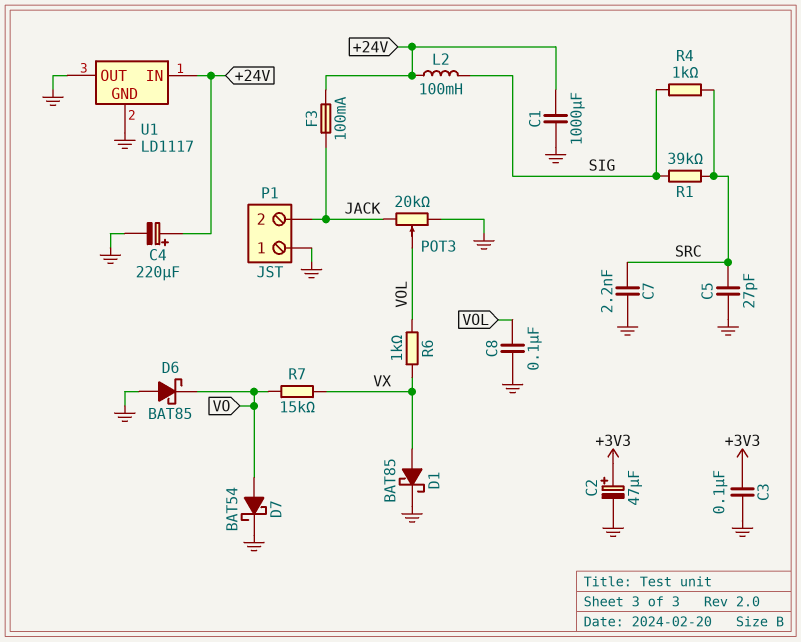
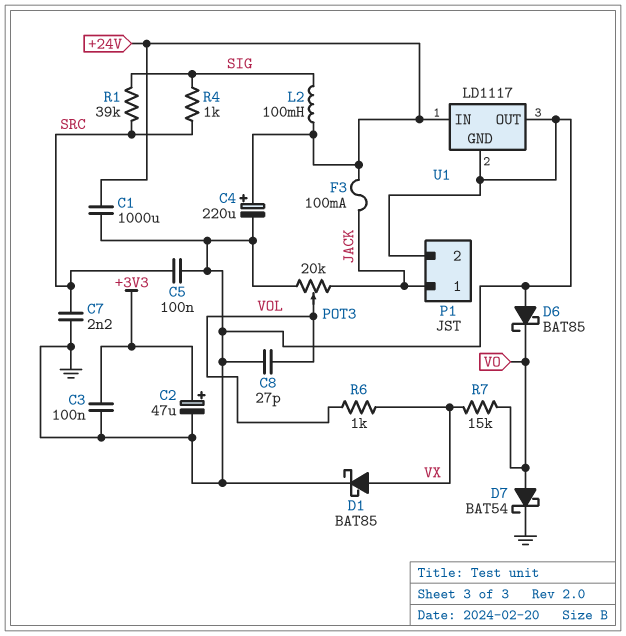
C5: 27pF (GND, SRC) -> 100nF (GND, SRC)
C8: 100nF (GND, VOL) -> 27pF (GND, VOL)
P1 pin 1: GND -> JACK
P1 pin 2: JACK -> GND

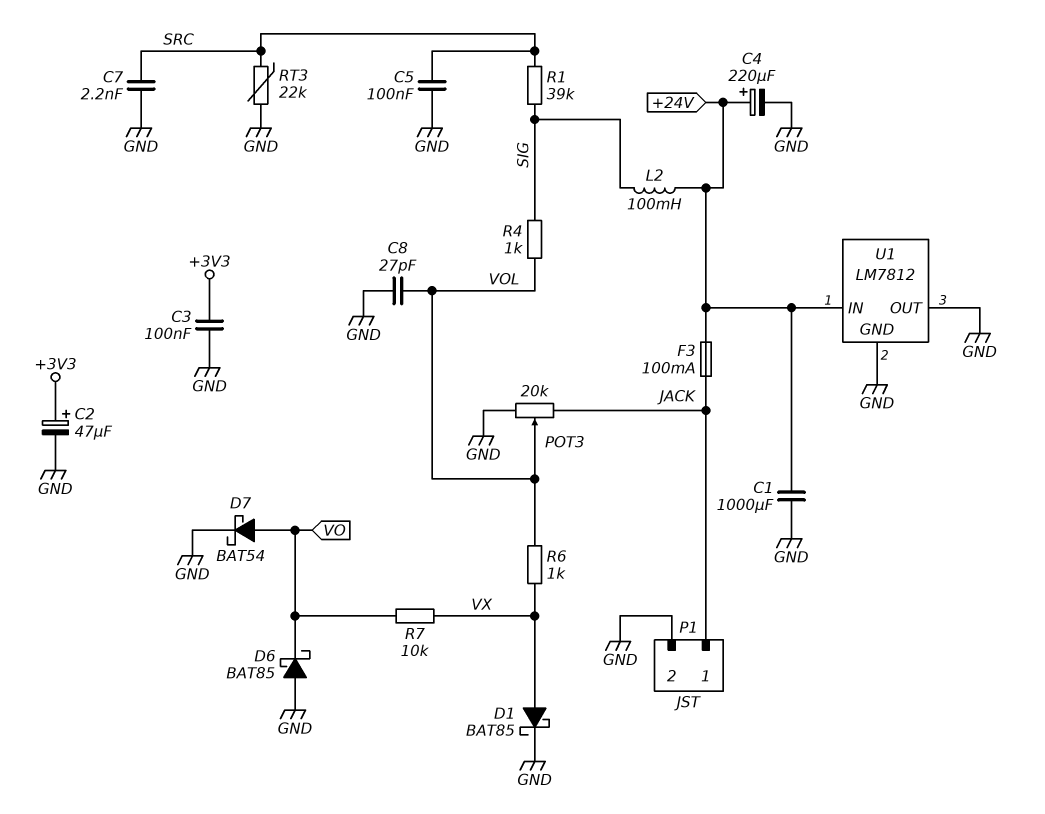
R4: 1k (SIG, SRC) -> 1k (SIG, VOL)
R7: 15k (VO, VX) -> 10k (VO, VX)
RT3: none -> 22k (GND, SRC)
U1: LD1117 -> LM7812

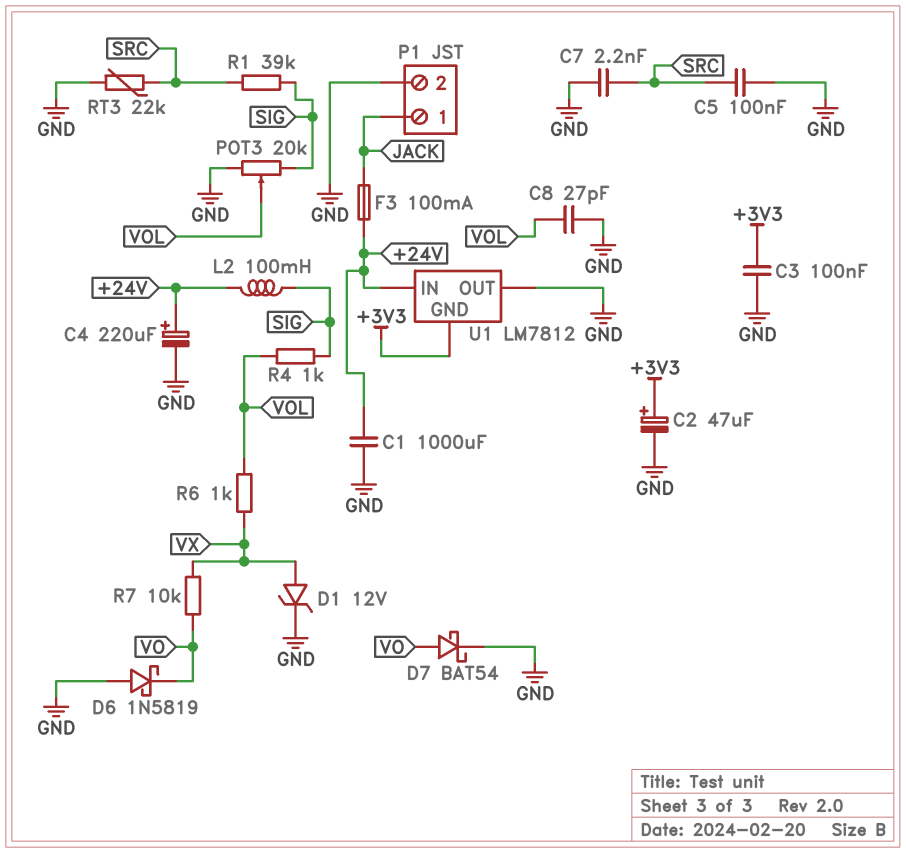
D1: schottky BAT85 (A VX, K GND) -> zener 12V (A VX, K GND)
D6: schottky BAT85 (A GND, K VO) -> schottky 1N5819 (A GND, K VO)
POT3: 20k (GND, JACK, wiper VOL) -> 20k (GND, SIG, wiper VOL)
U1 pin GND: GND -> +3V3

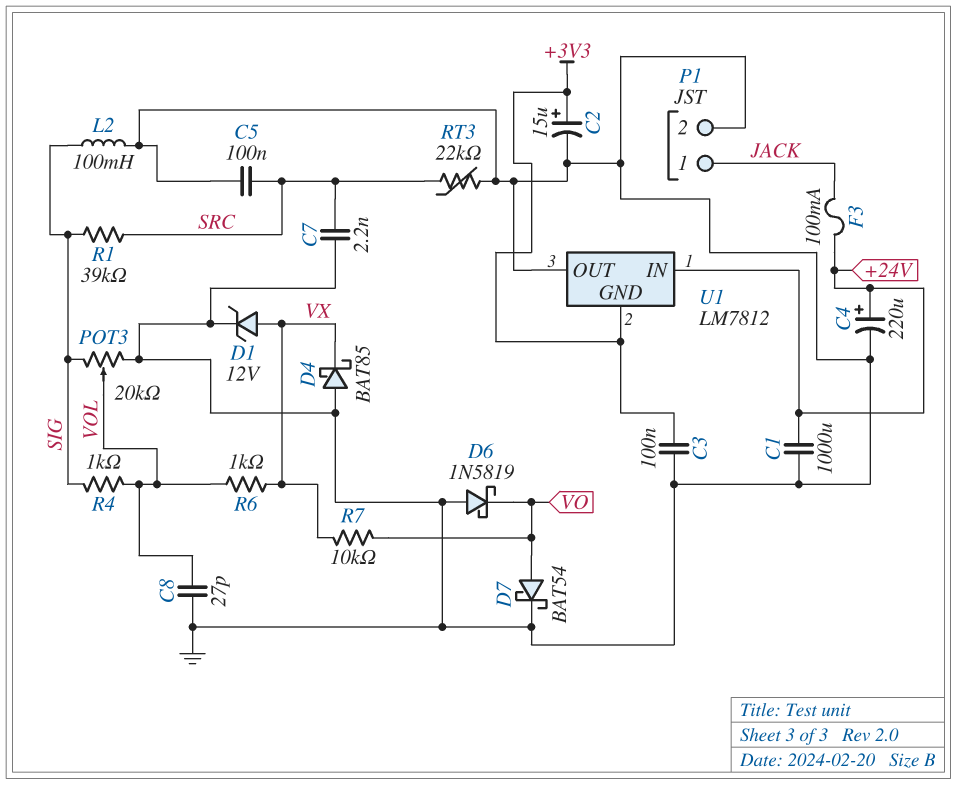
C2: 47uF (plus +3V3, minus GND) -> 15uF (plus +3V3, minus GND)
D4: none -> schottky BAT85 (A GND, K VX)
L2: 100mH (+24V, SIG) -> 100mH (GND, SIG)

